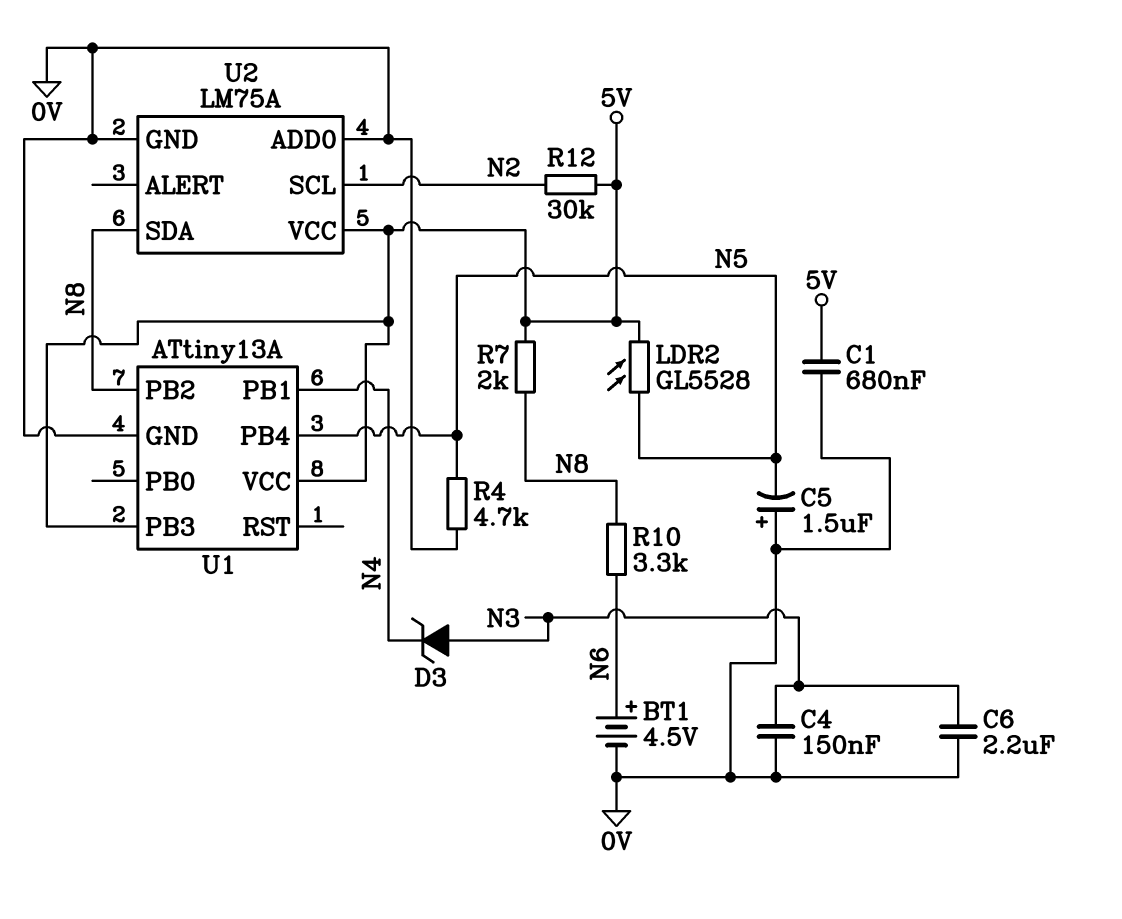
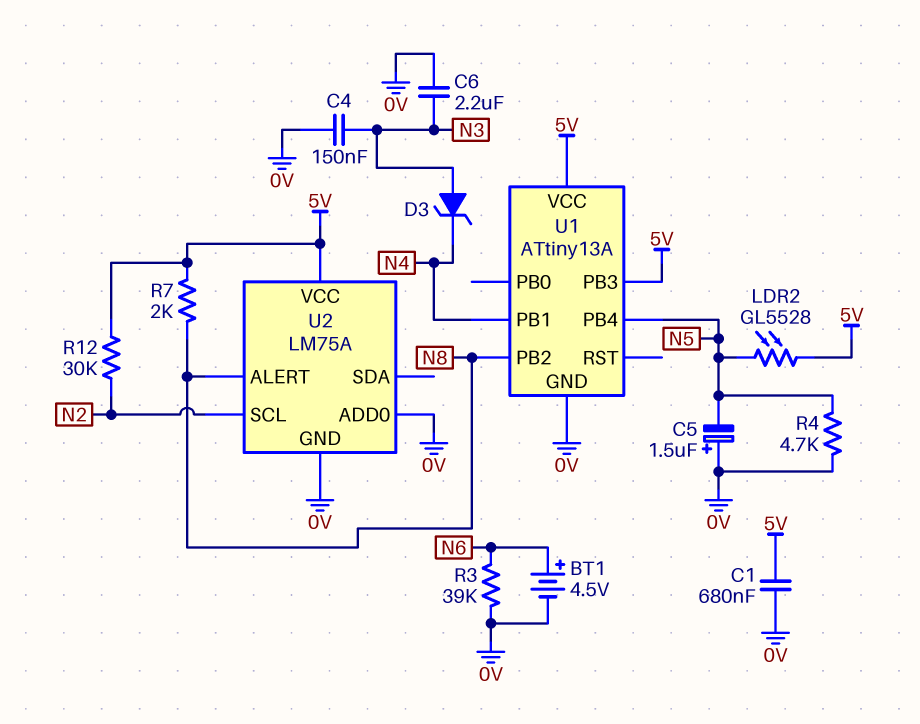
R3: none -> 39k (0V, N6)
R10: 3.3k (N6, N8) -> none
U2 pin ALERT: none -> N8
U2 pin SDA: N8 -> none

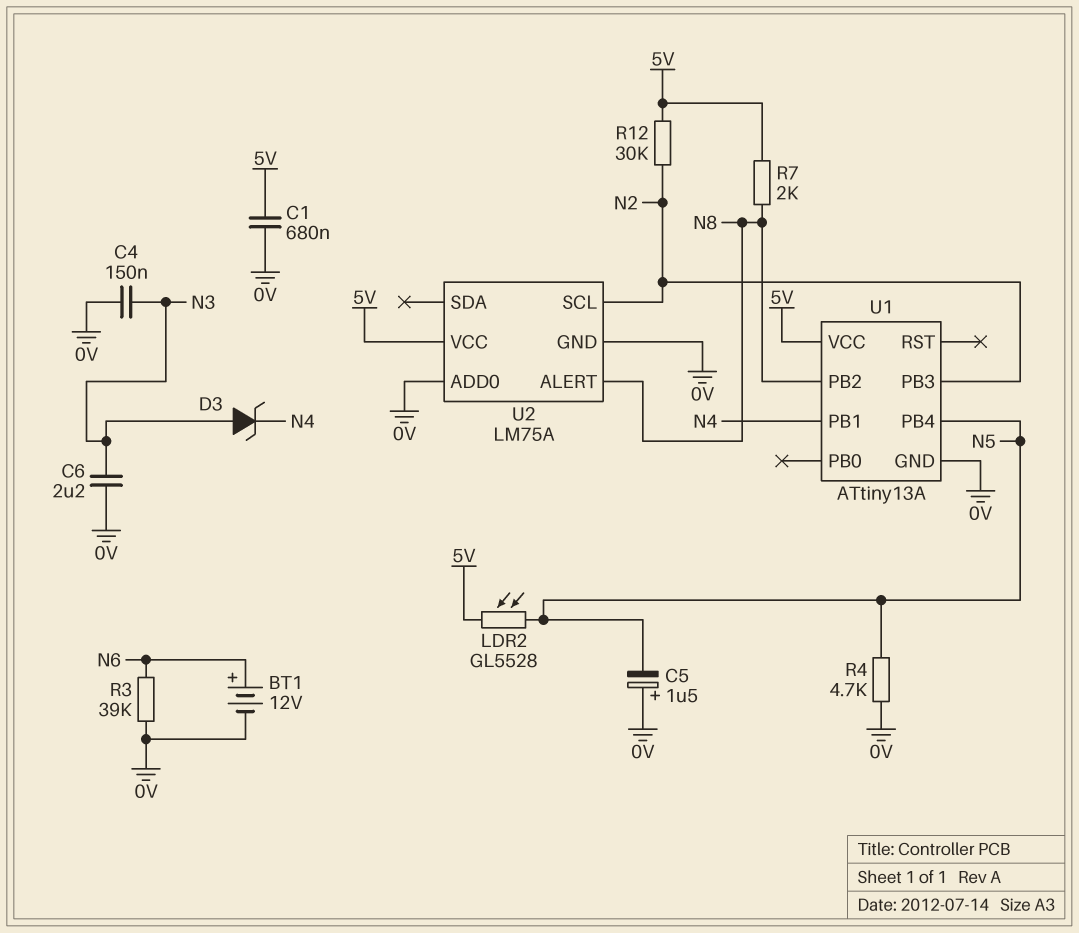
BT1: 4.5V (plus N6, minus 0V) -> 12V (plus N6, minus 0V)
U1 pin PB3: 5V -> N2

